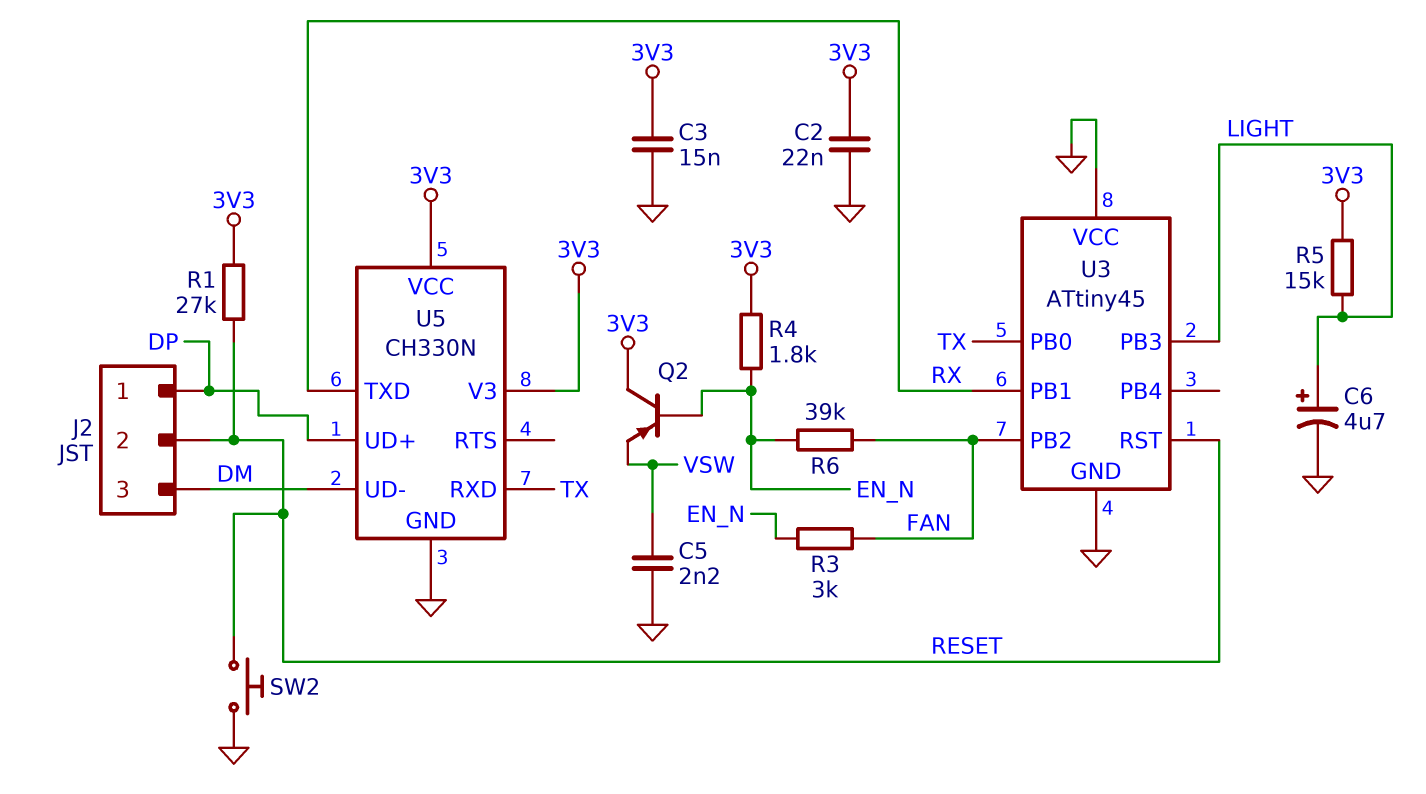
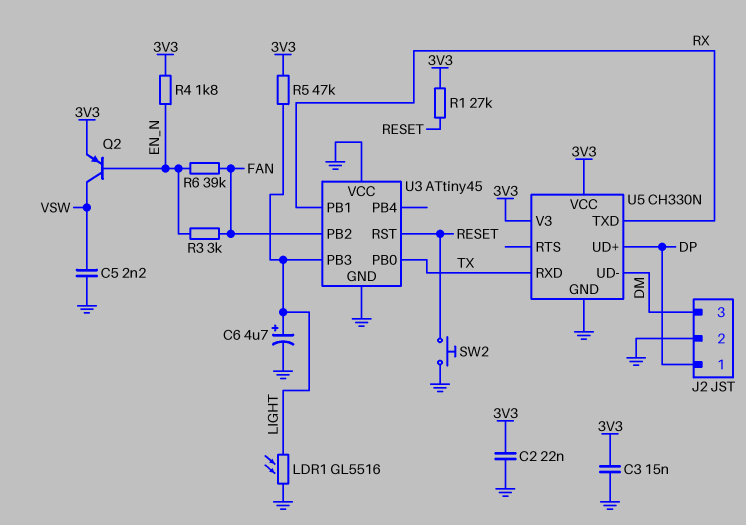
J2 pin 2: RESET -> GND
LDR1: none -> GL5516 (GND, LIGHT)
Q2: PNP (B EN_N, C 3V3, E VSW) -> PNP (B EN_N, C VSW, E 3V3)
R5: 15k (3V3, LIGHT) -> 47k (3V3, LIGHT)

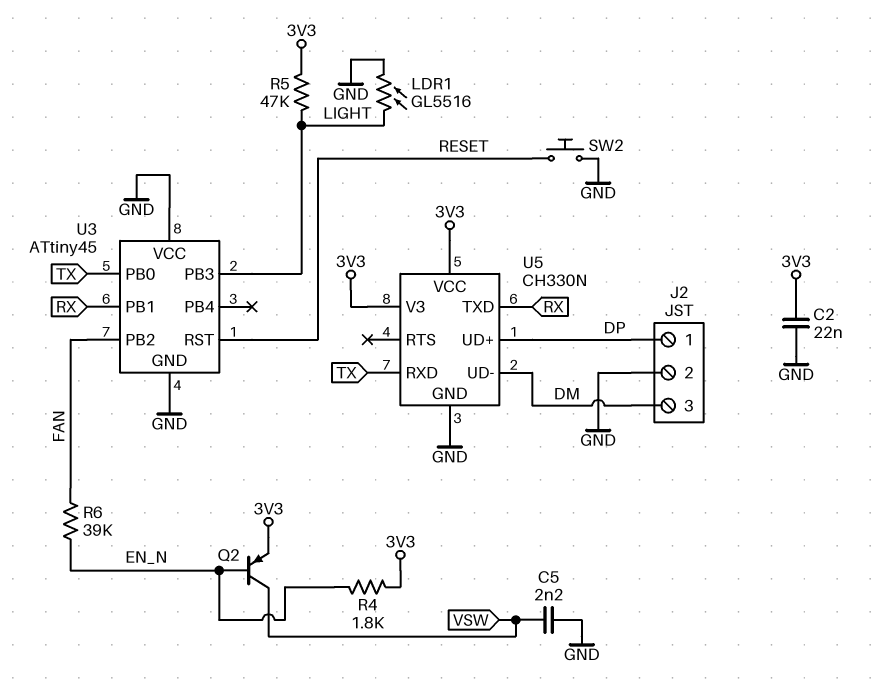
C3: 15nF (3V3, GND) -> none
C6: 4.7uF (plus LIGHT, minus GND) -> none
R1: 27k (3V3, RESET) -> none
R3: 3k (EN_N, FAN) -> none

